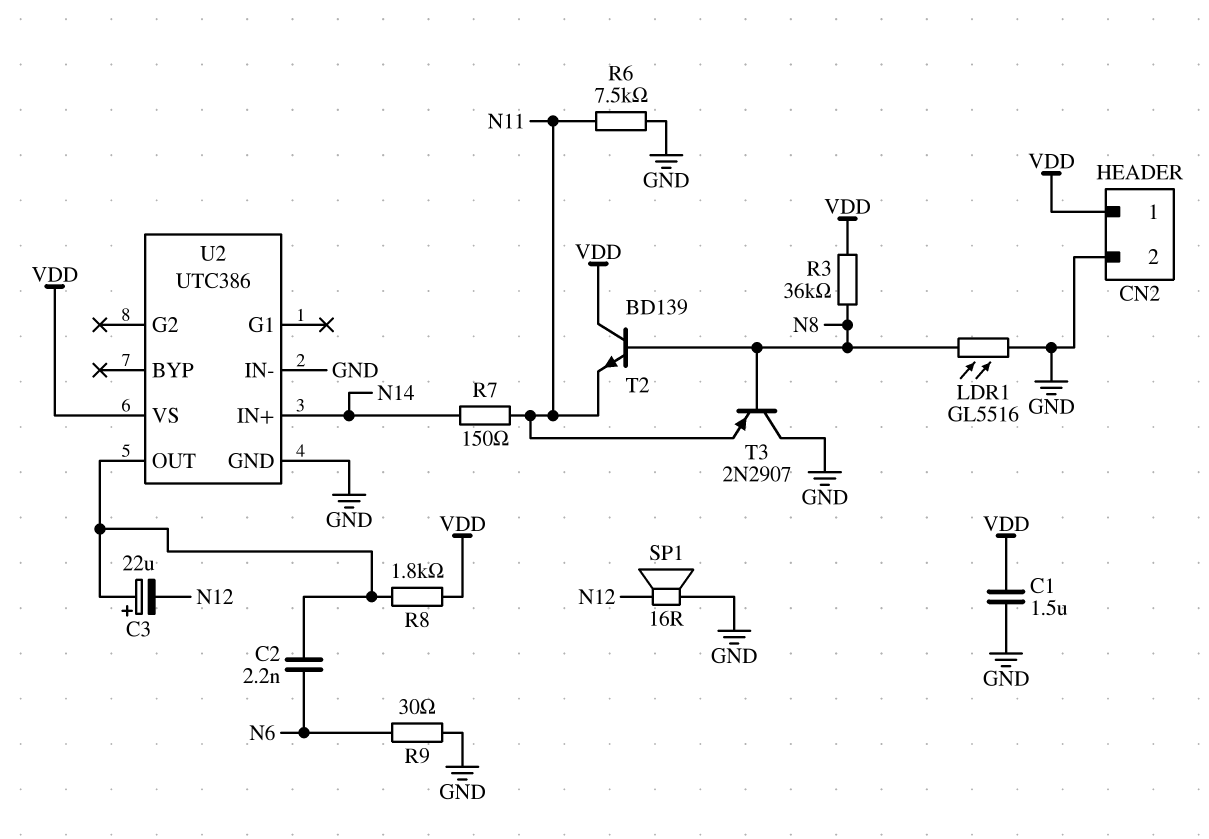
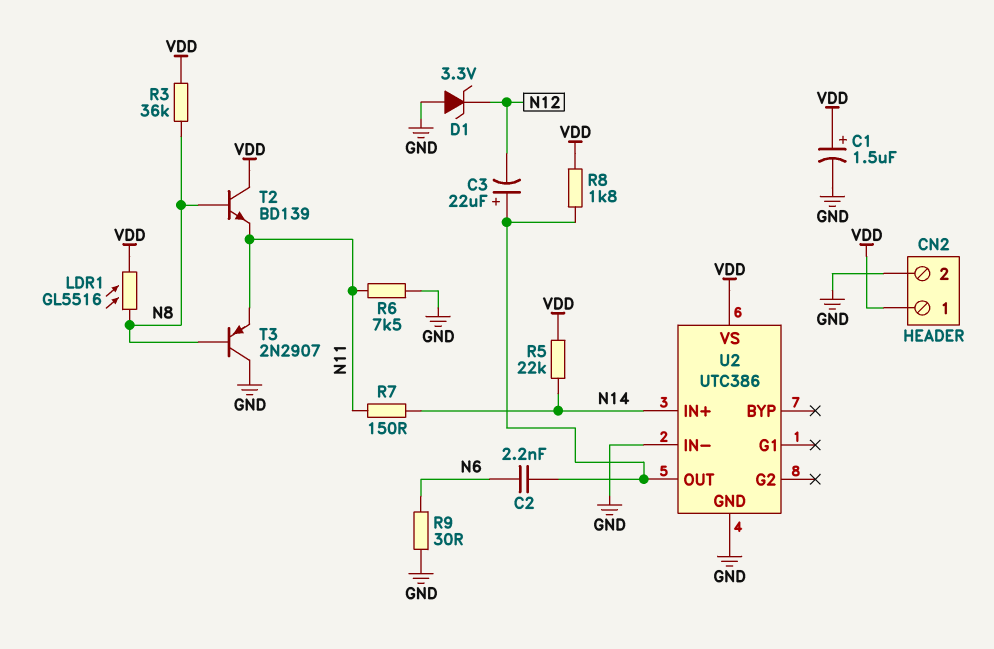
C1: 1.5uF (GND, VDD) -> 1.5uF (plus VDD, minus GND)
D1: none -> zener 3.3V (A GND, K N12)
LDR1: GL5516 (GND, N8) -> GL5516 (N8, VDD)
R5: none -> 22k (N14, VDD)
SP1: speaker 16R (GND, N12) -> none

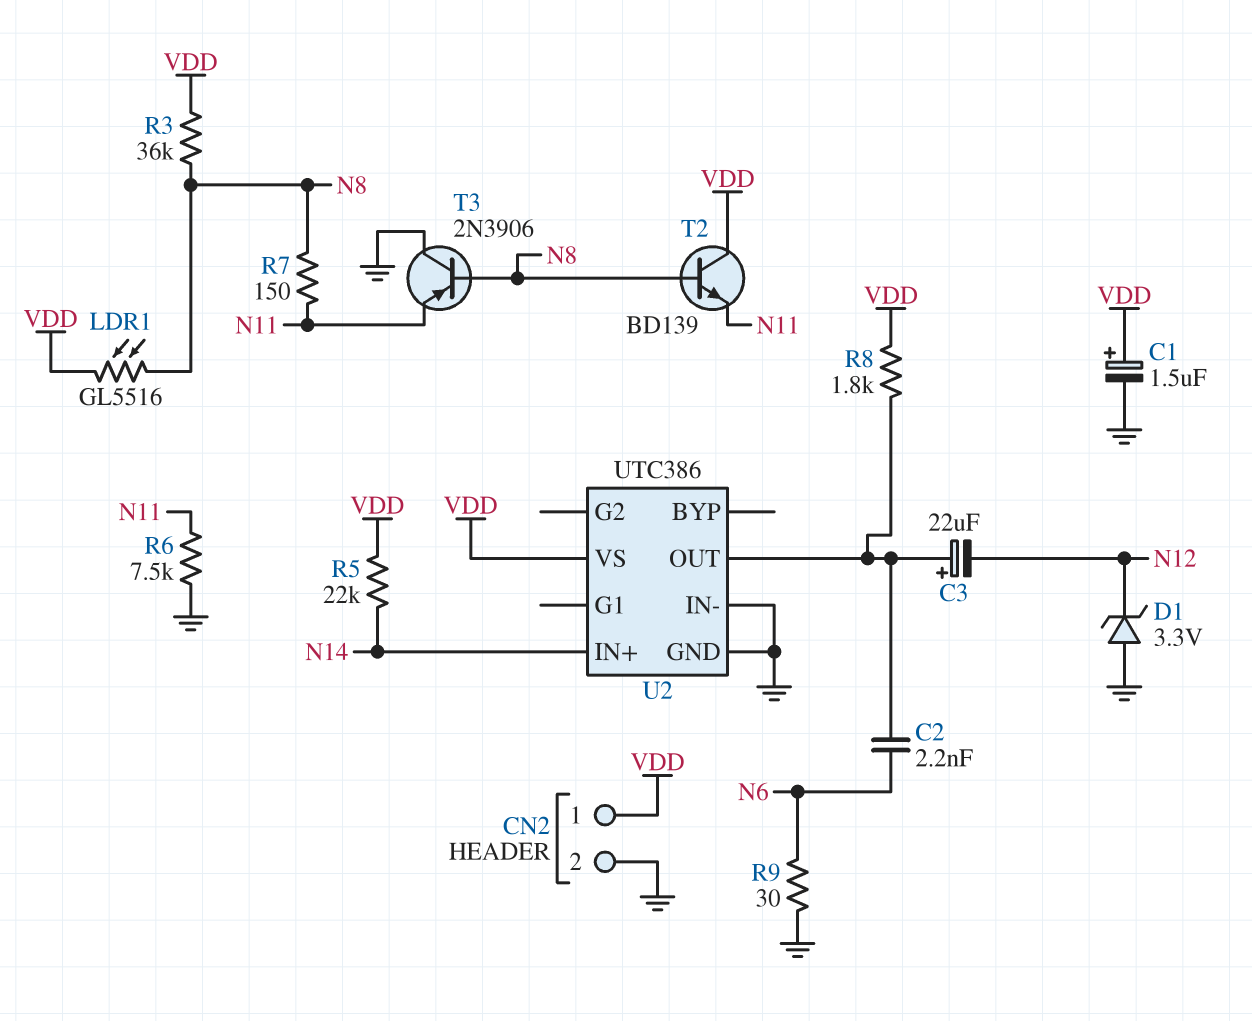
R7: 150 (N11, N14) -> 150 (N8, N11)
T3: PNP 2N2907 (B N8, C GND, E N11) -> PNP 2N3906 (B N8, C GND, E N11)

